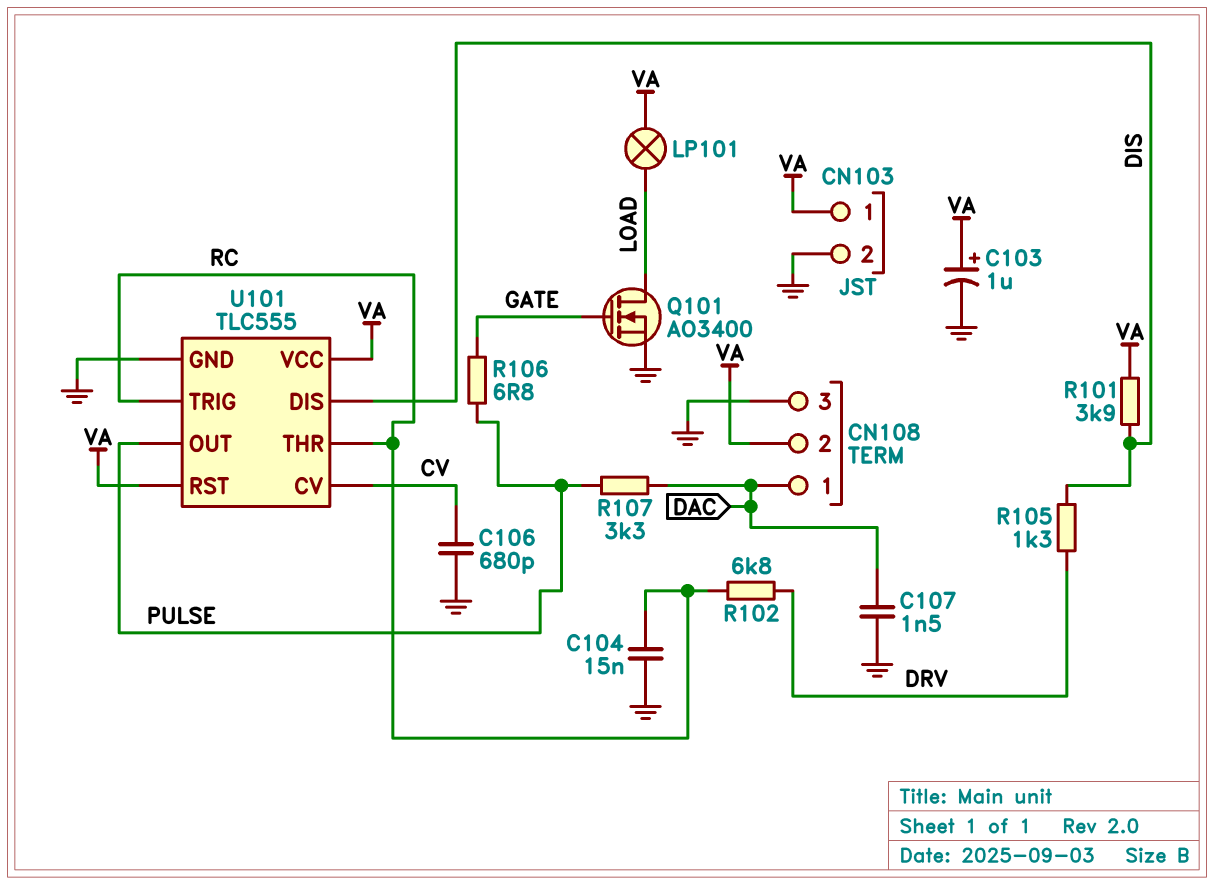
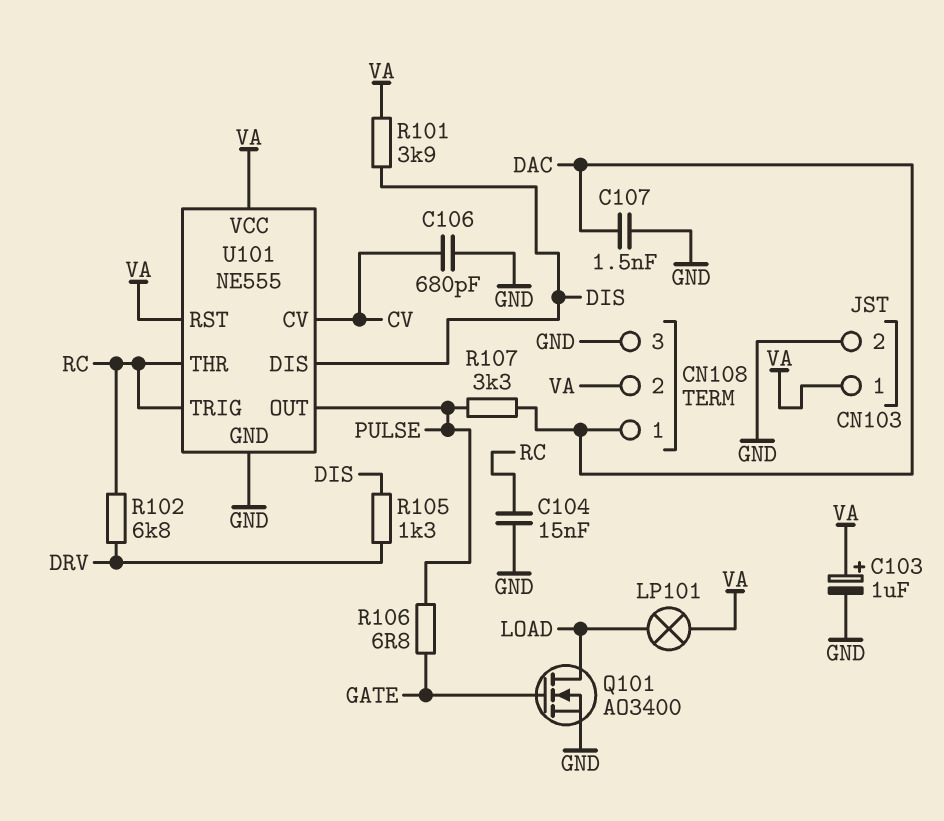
U101: TLC555 -> NE555

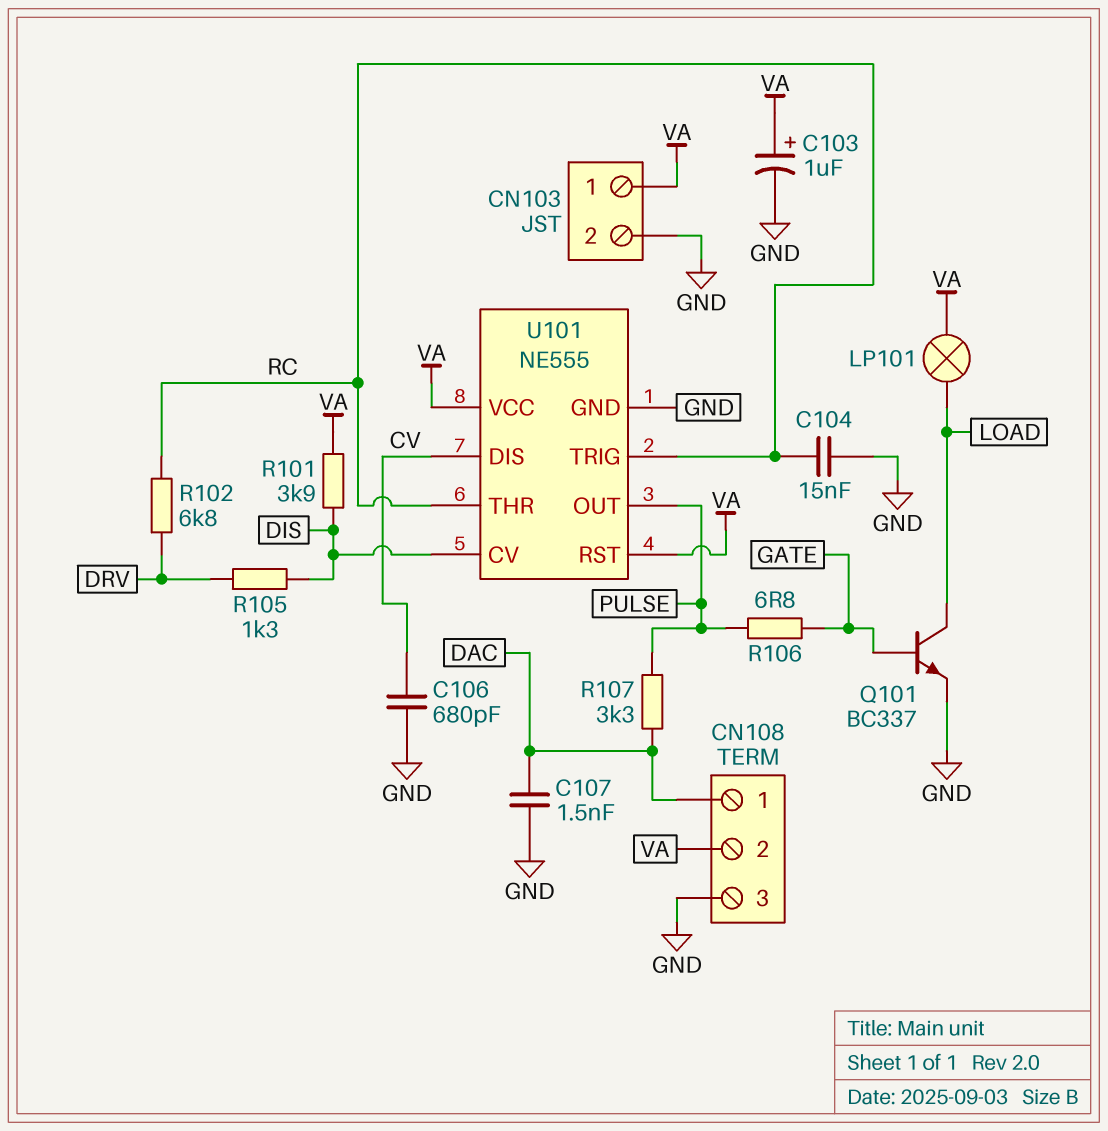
Q101: NMOS AO3400 (G GATE, D LOAD, S GND) -> NPN BC337 (B GATE, C LOAD, E GND)
U101 pin CV: CV -> DIS
U101 pin DIS: DIS -> CV

